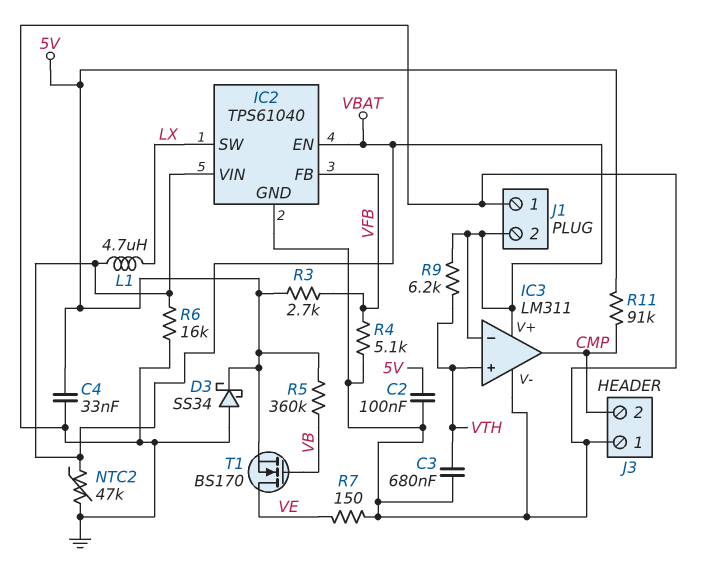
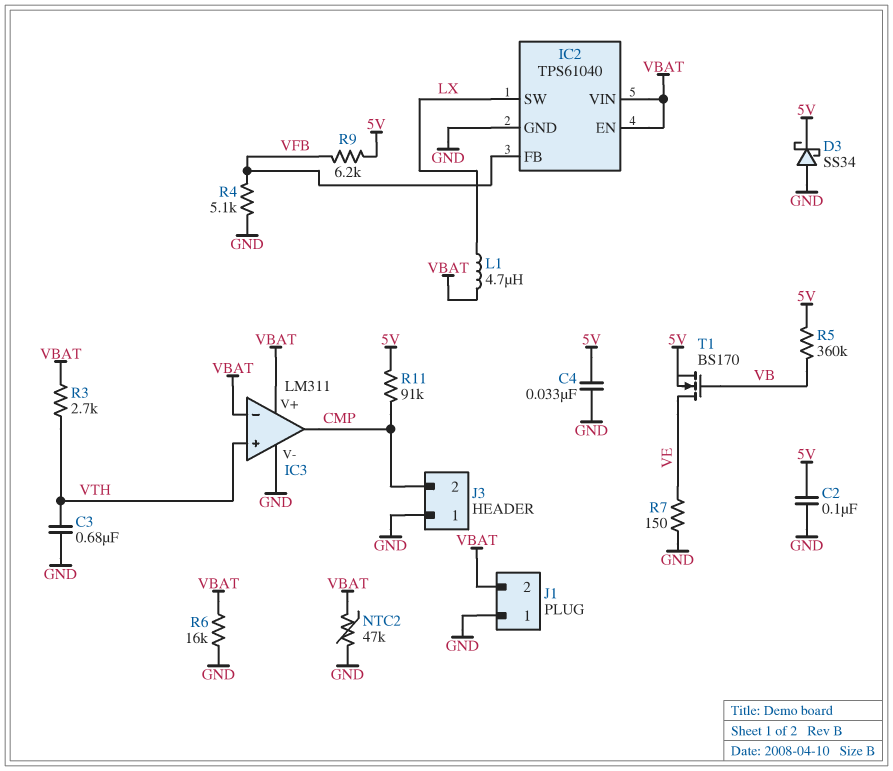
R3: 2.7k (5V, VFB) -> 2.7k (VBAT, VTH)
R9: 6.2k (VBAT, VTH) -> 6.2k (5V, VFB)

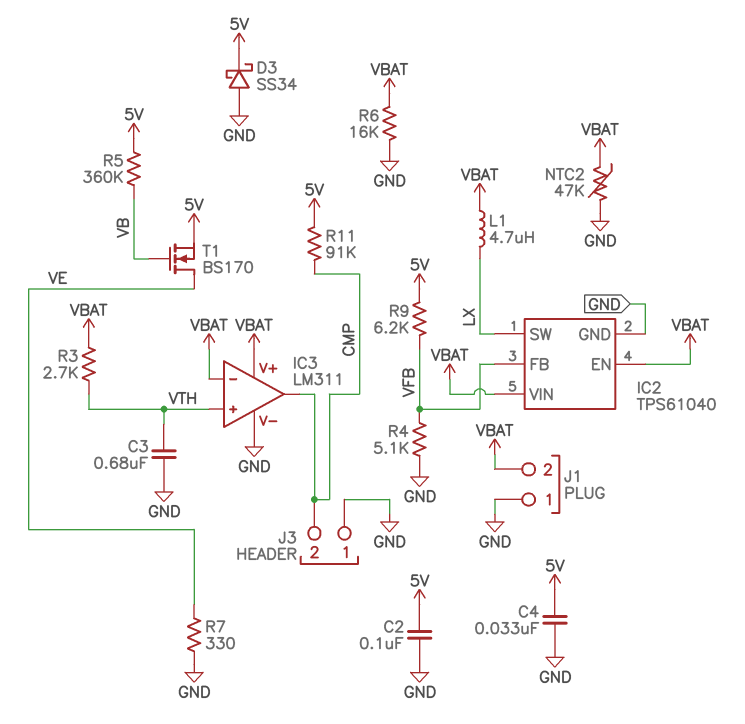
R7: 150 (GND, VE) -> 330 (GND, VE)

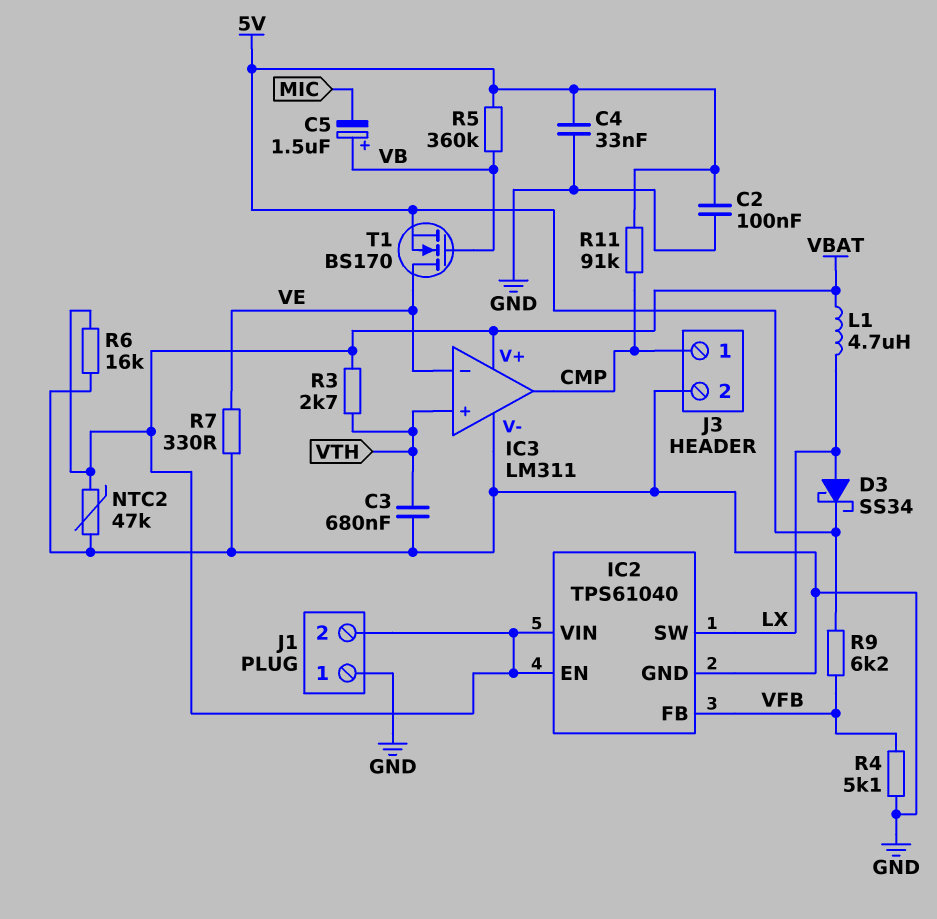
C5: none -> 1.5uF (plus VB, minus MIC)
D3: schottky SS34 (A GND, K 5V) -> schottky SS34 (A LX, K 5V)
IC3 pin in-: VBAT -> VE
J3 pin 1: GND -> CMP
J3 pin 2: CMP -> GND

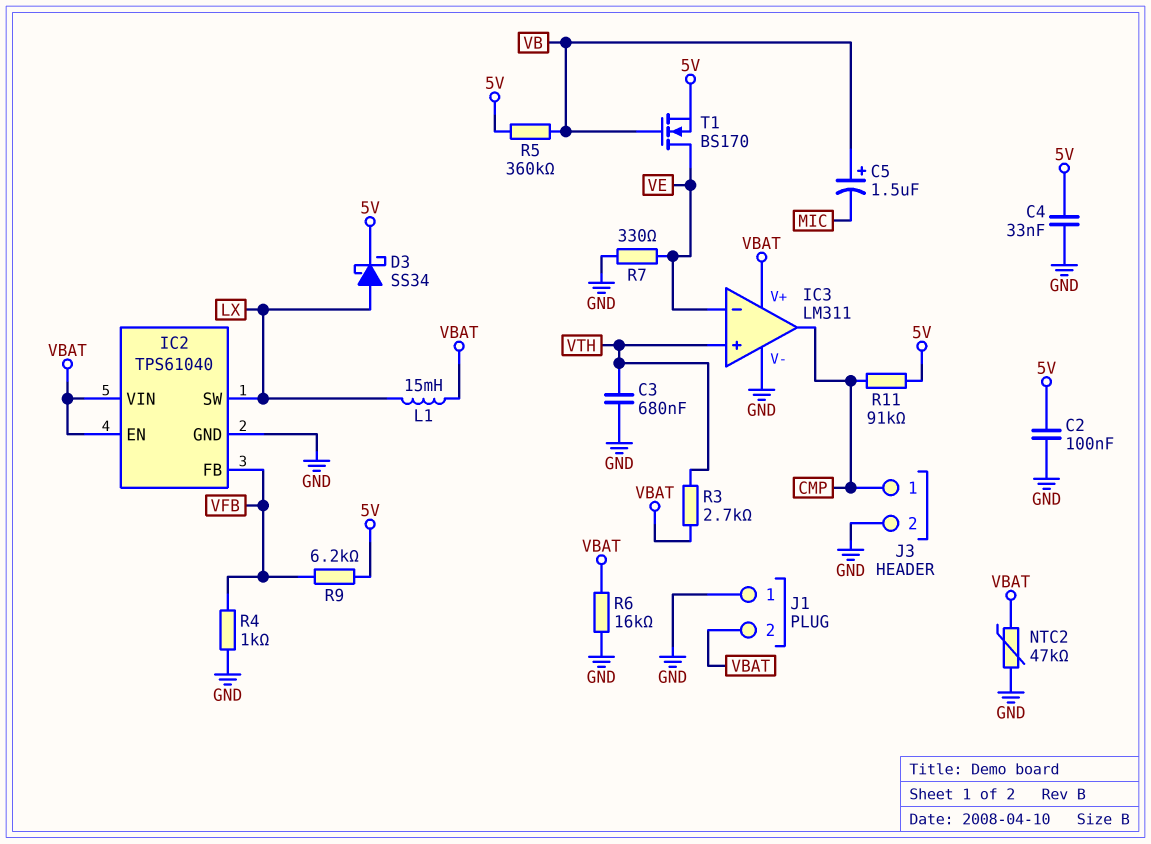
L1: 4.7uH (LX, VBAT) -> 15mH (LX, VBAT)
R4: 5.1k (GND, VFB) -> 1k (GND, VFB)

